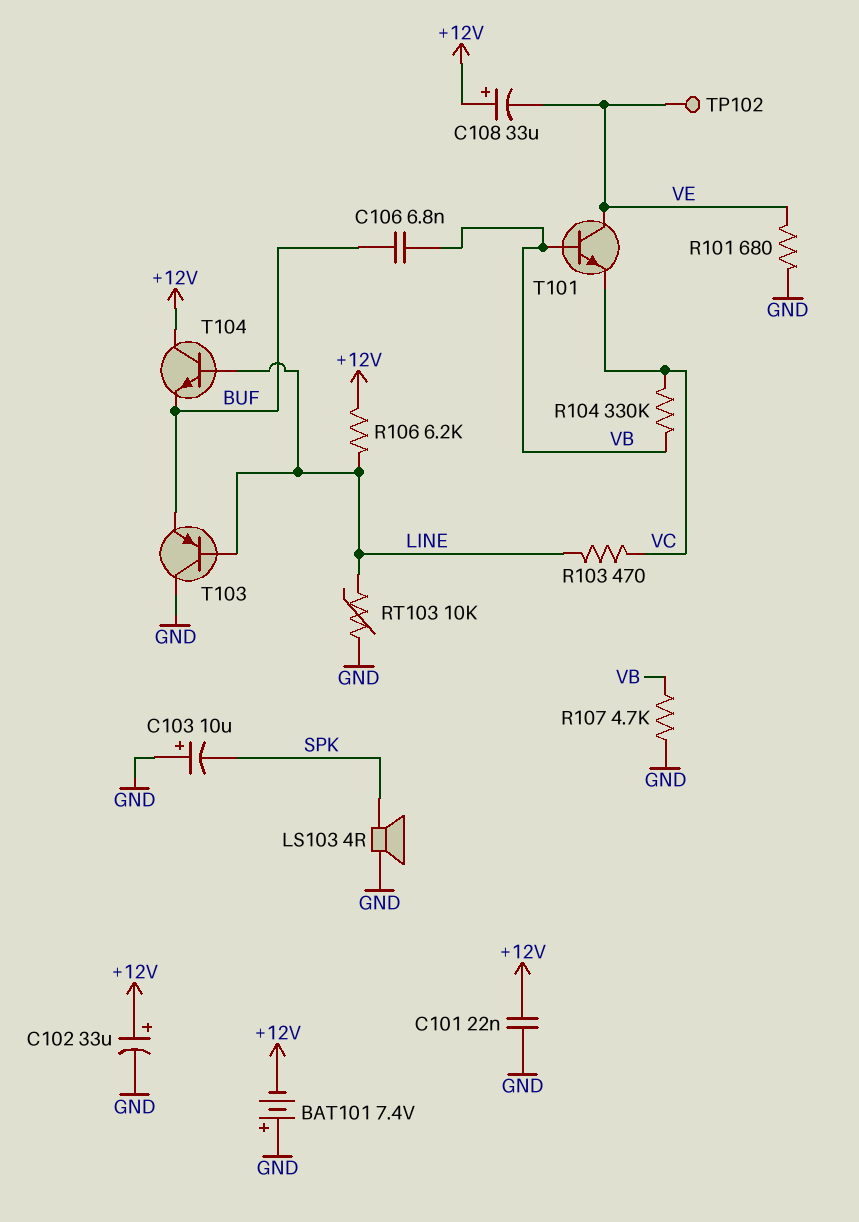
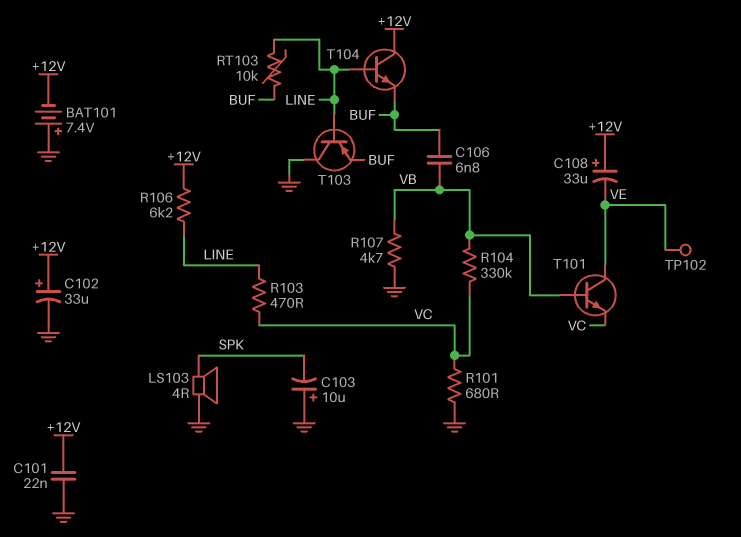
R101: 680 (GND, VE) -> 680 (GND, VC)
RT103: 10k (GND, LINE) -> 10k (BUF, LINE)

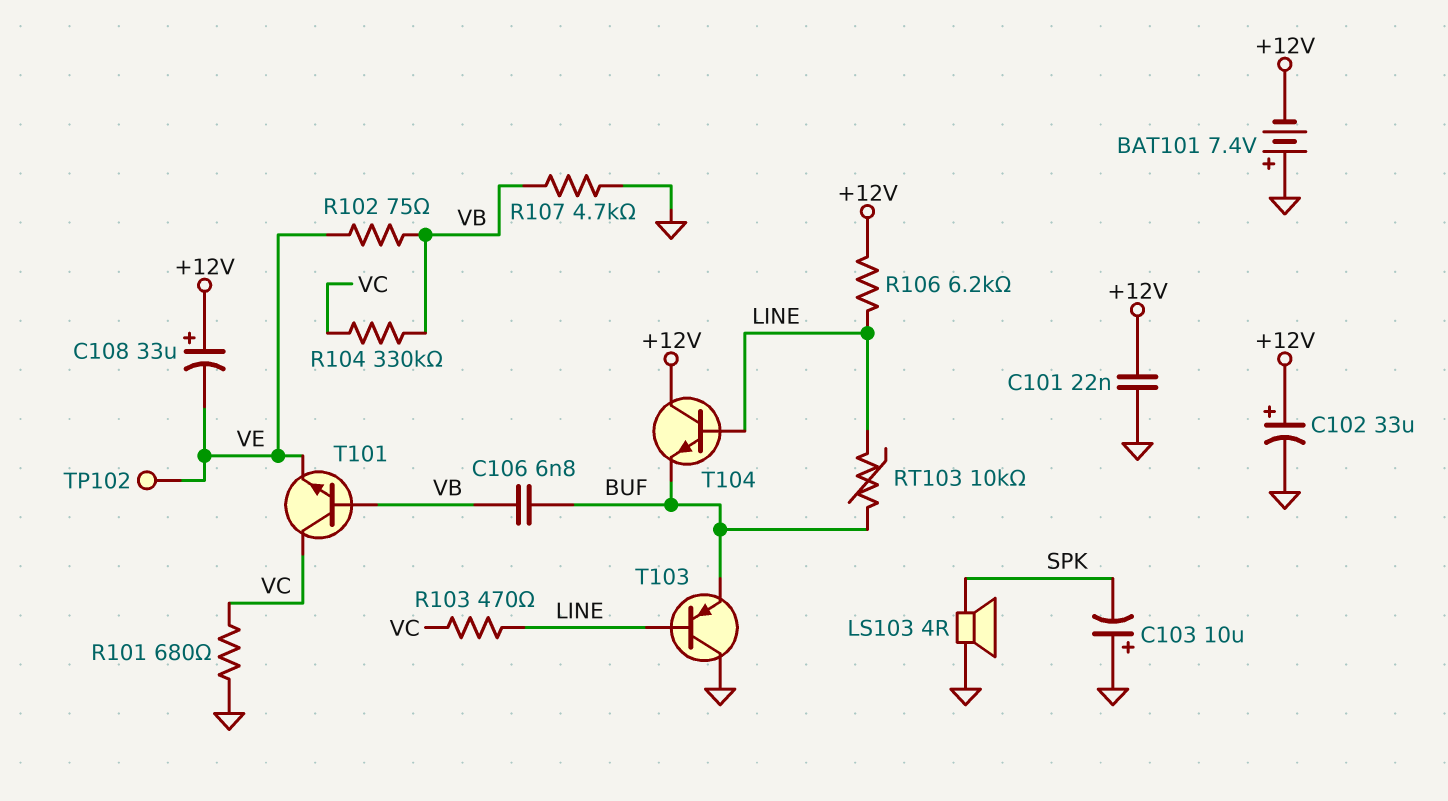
R102: none -> 75 (VB, VE)
T101: NPN (B VB, C VE, E VC) -> NPN (B VB, C VC, E VE)

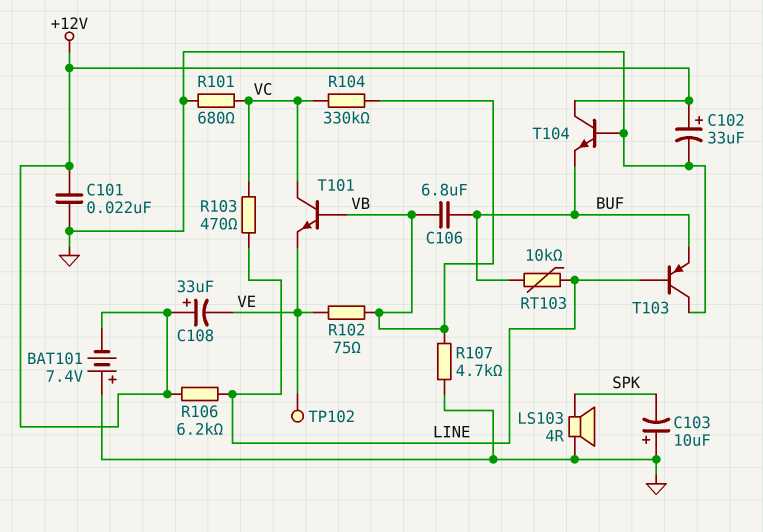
C106: 6.8nF (BUF, VB) -> 6.8uF (BUF, VB)
T104: NPN (B LINE, C +12V, E BUF) -> NPN (B GND, C +12V, E BUF)

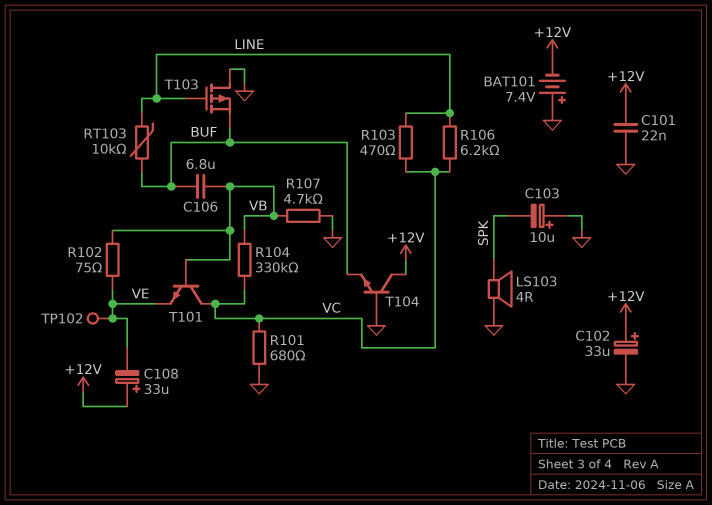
R106: 6.2k (+12V, LINE) -> 6.2k (LINE, VC)
T103: PNP (B LINE, C GND, E BUF) -> PMOS (G LINE, D GND, S BUF)

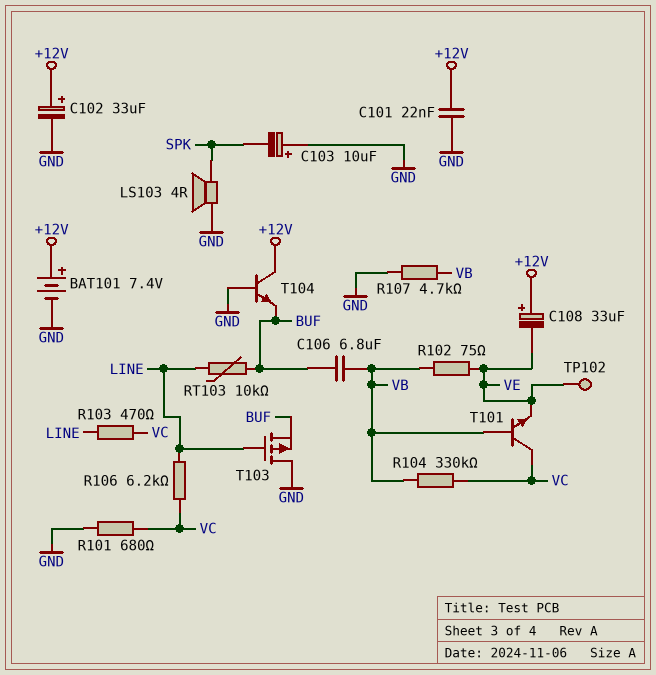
BAT101: 7.4V (plus GND, minus +12V) -> 7.4V (plus +12V, minus GND)

